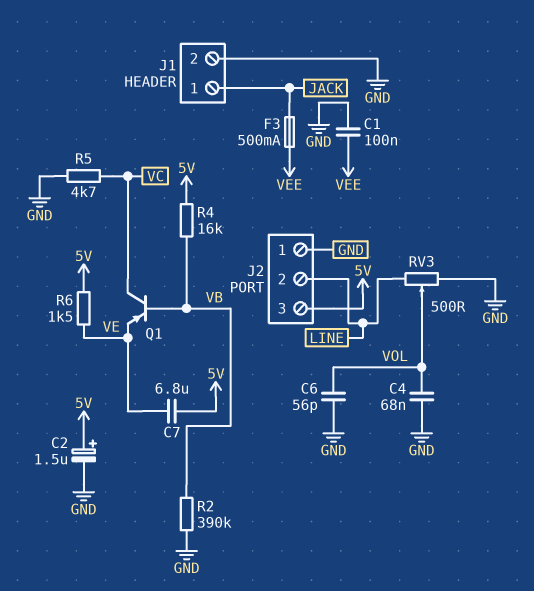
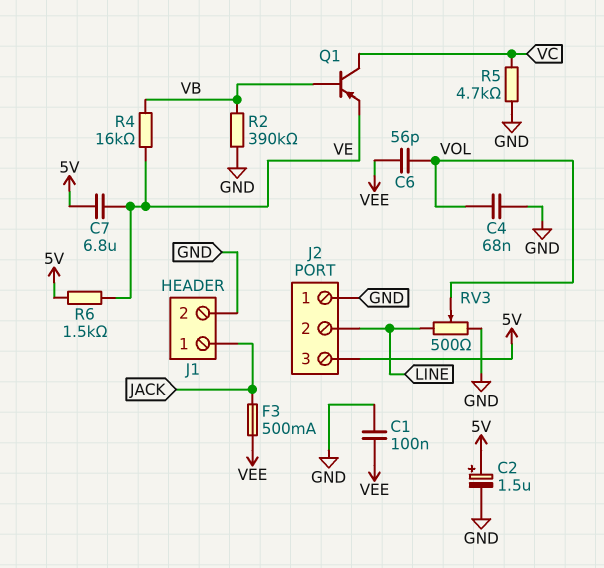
C6: 56pF (GND, VOL) -> 56pF (VEE, VOL)
R4: 16k (5V, VB) -> 16k (VB, VE)

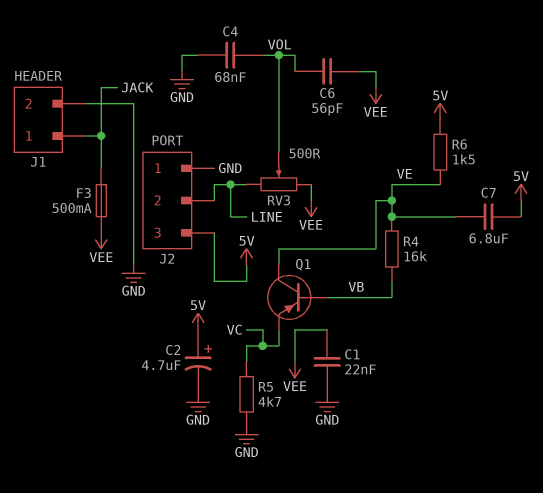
C1: 100nF (GND, VEE) -> 22nF (GND, VEE)
C2: 1.5uF (plus 5V, minus GND) -> 4.7uF (plus 5V, minus GND)
Q1: PNP (B VB, C VC, E VE) -> PNP (B VB, C VE, E VC)
R2: 390k (GND, VB) -> none
RV3: 500 (GND, LINE, wiper VOL) -> 500 (LINE, VEE, wiper VOL)

